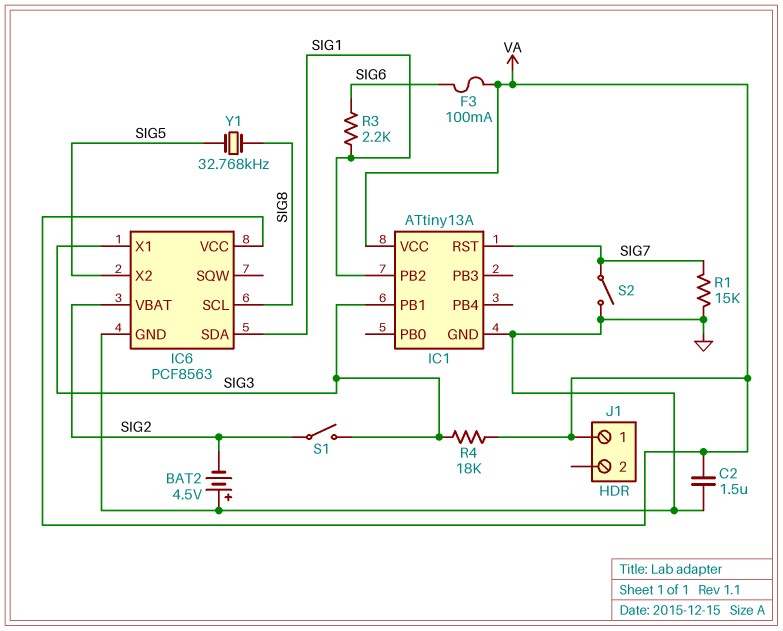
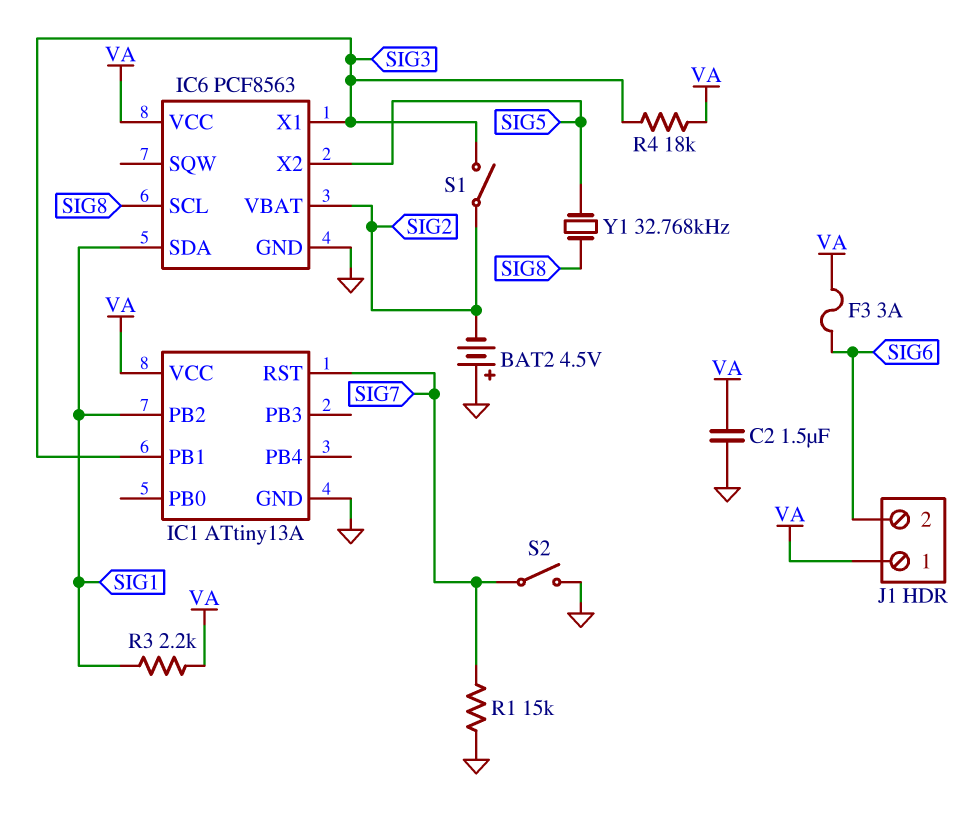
F3: 100mA (SIG6, VA) -> 3A (SIG6, VA)
J1 pin 2: none -> SIG6
R3: 2.2k (SIG1, SIG6) -> 2.2k (SIG1, VA)

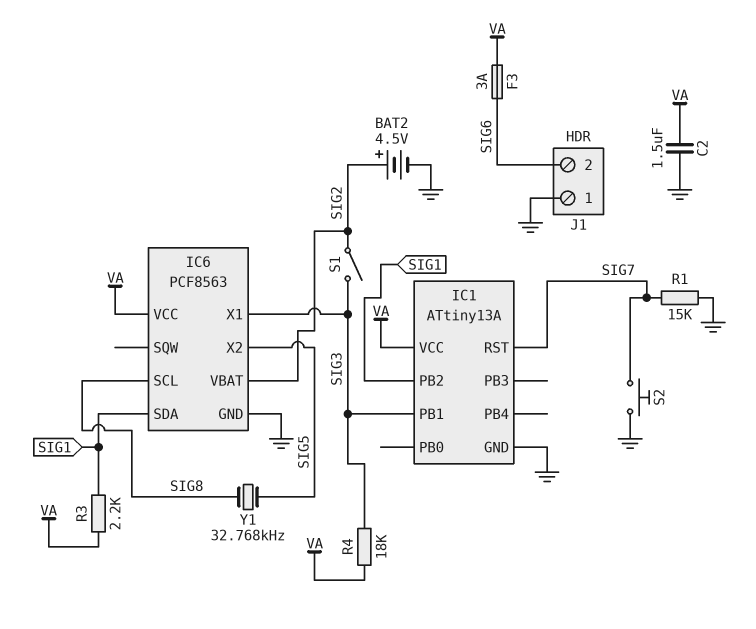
BAT2: 4.5V (plus GND, minus SIG2) -> 4.5V (plus SIG2, minus GND)
J1 pin 1: VA -> GND
S2: switch (GND, SIG7) -> button (GND, SIG7)

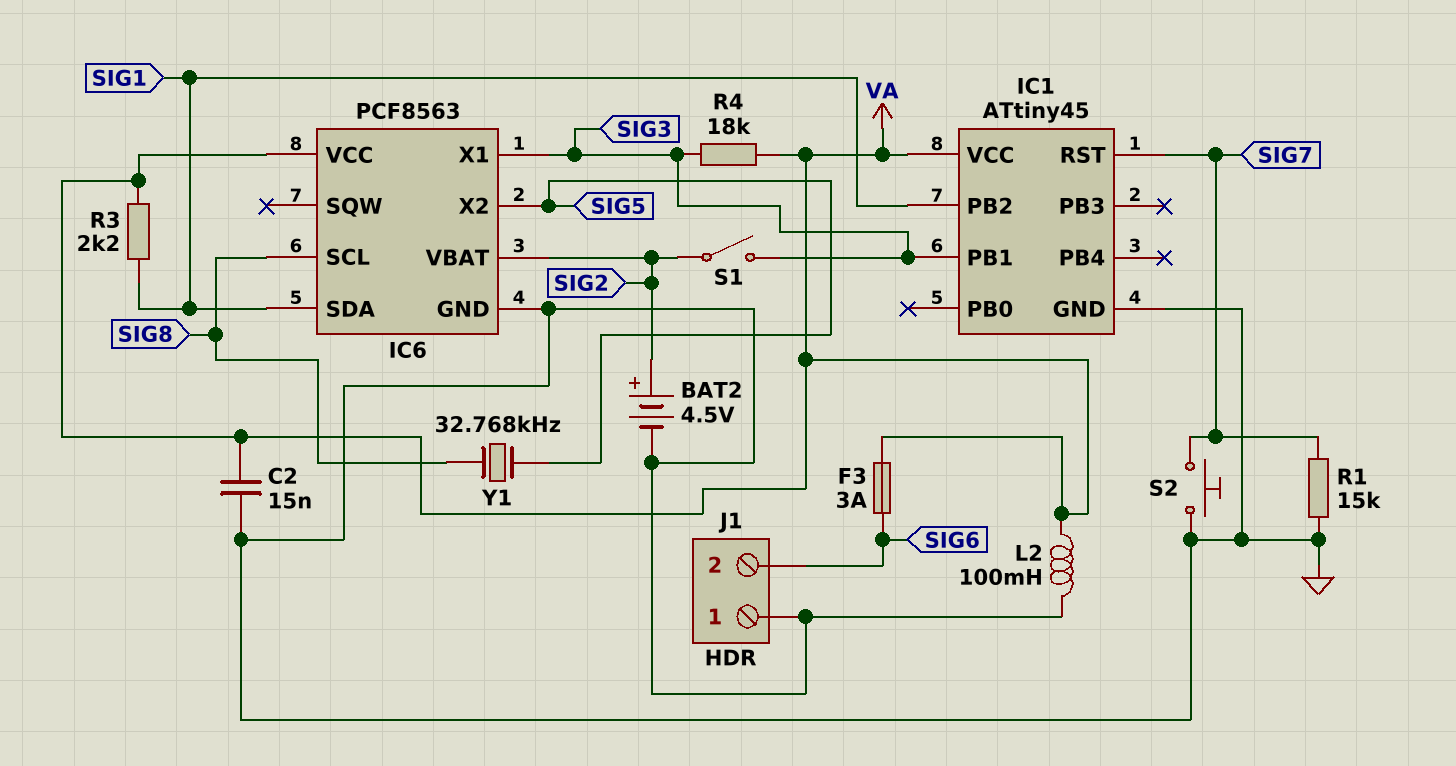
C2: 1.5uF (GND, VA) -> 15nF (GND, VA)
IC1: ATtiny13A -> ATtiny45
L2: none -> 100mH (GND, VA)

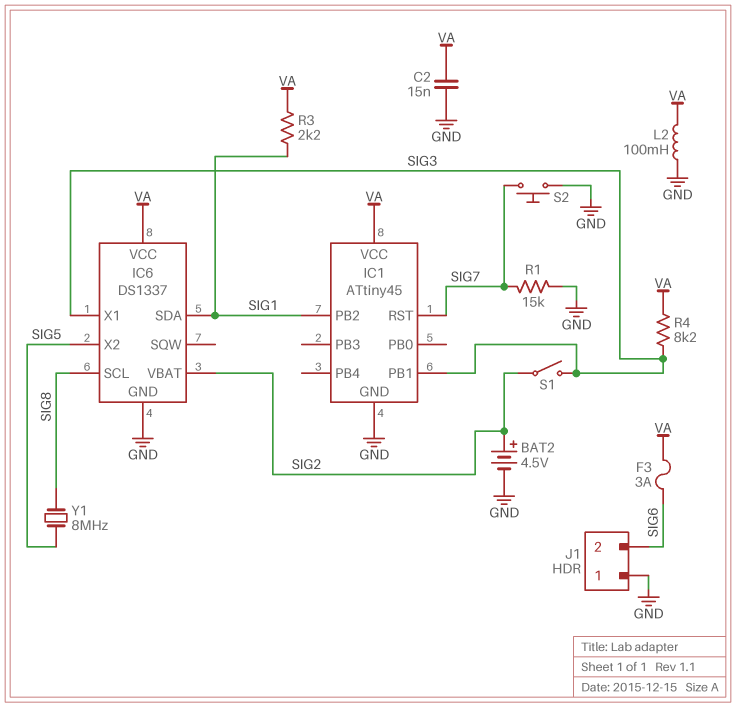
IC6: PCF8563 -> DS1337
R4: 18k (SIG3, VA) -> 8.2k (SIG3, VA)
Y1: 32.768kHz (SIG5, SIG8) -> 8MHz (SIG5, SIG8)

